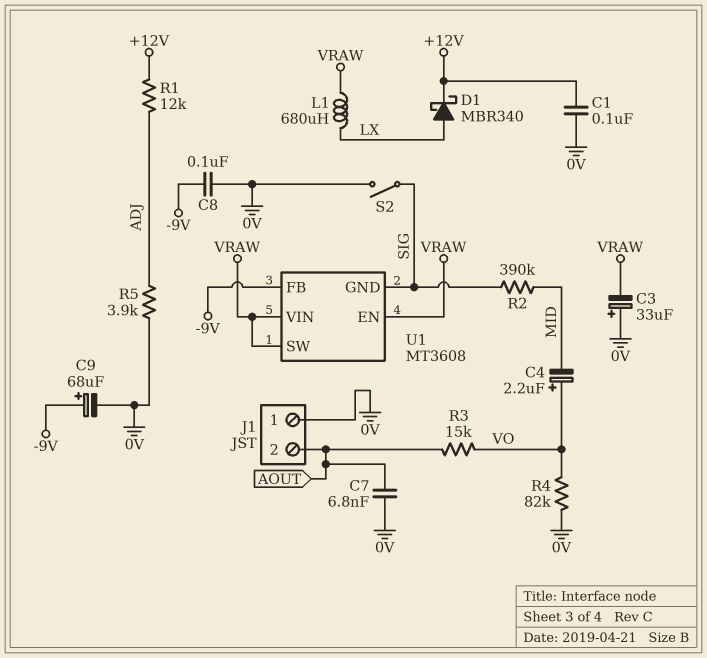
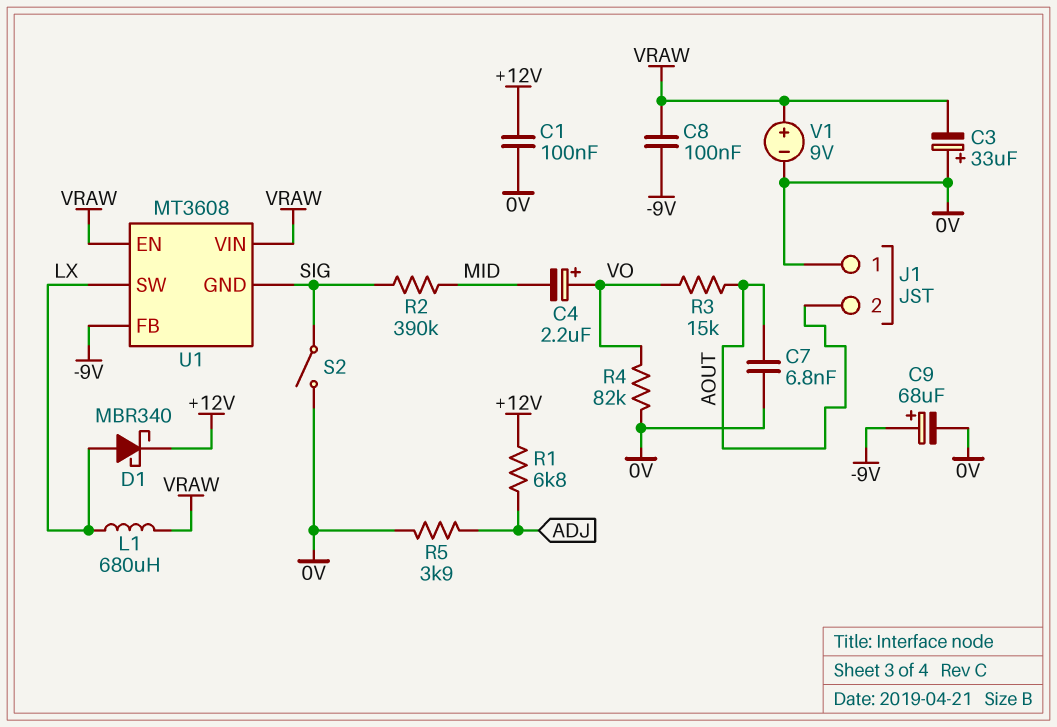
C8: 100nF (-9V, 0V) -> 100nF (-9V, VRAW)
R1: 12k (+12V, ADJ) -> 6.8k (+12V, ADJ)
U1 pin SW: VRAW -> LX
V1: none -> 9V (plus VRAW, minus 0V)

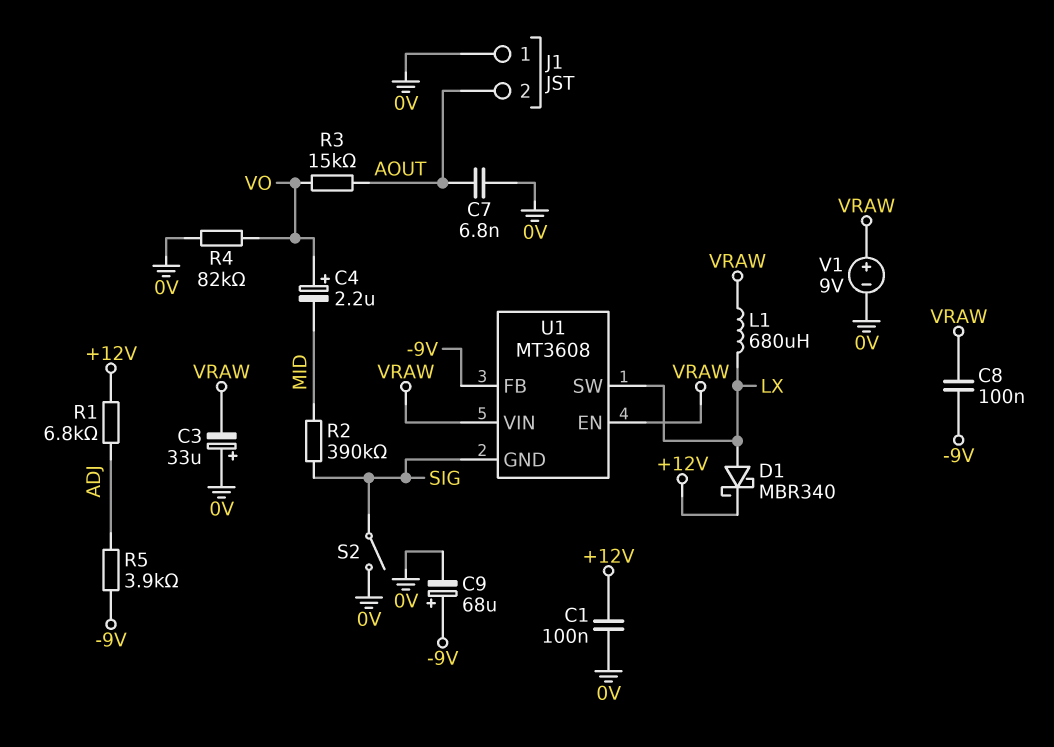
R5: 3.9k (0V, ADJ) -> 3.9k (-9V, ADJ)

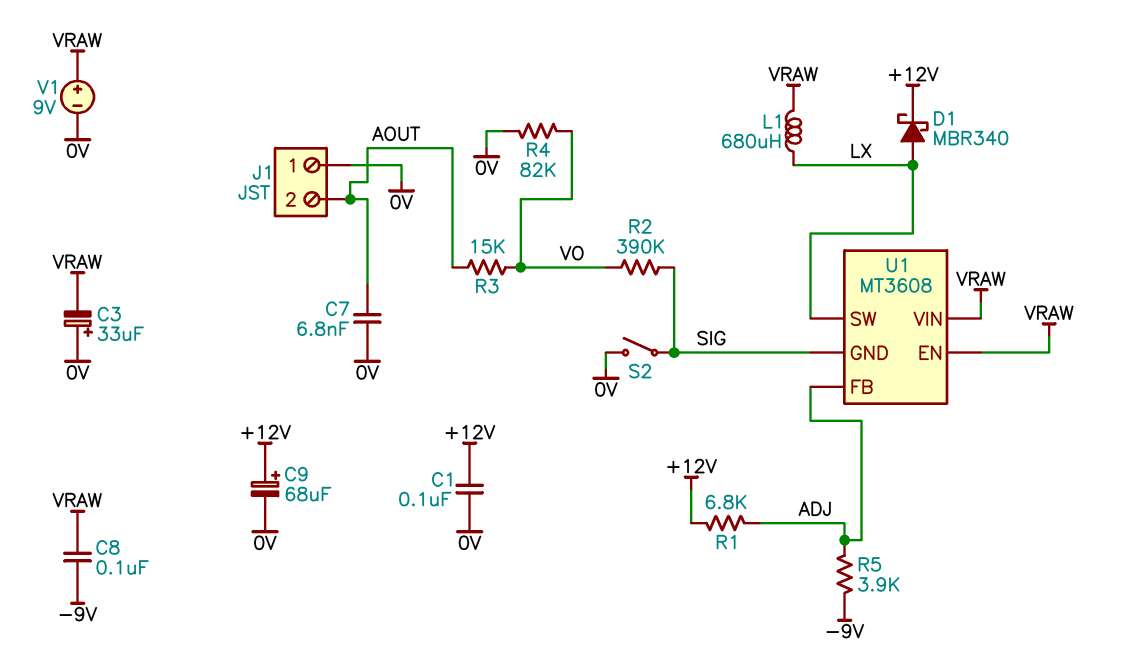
C4: 2.2uF (plus VO, minus MID) -> none
C9: 68uF (plus -9V, minus 0V) -> 68uF (plus +12V, minus 0V)
R2: 390k (MID, SIG) -> 390k (SIG, VO)
U1 pin FB: -9V -> ADJ

